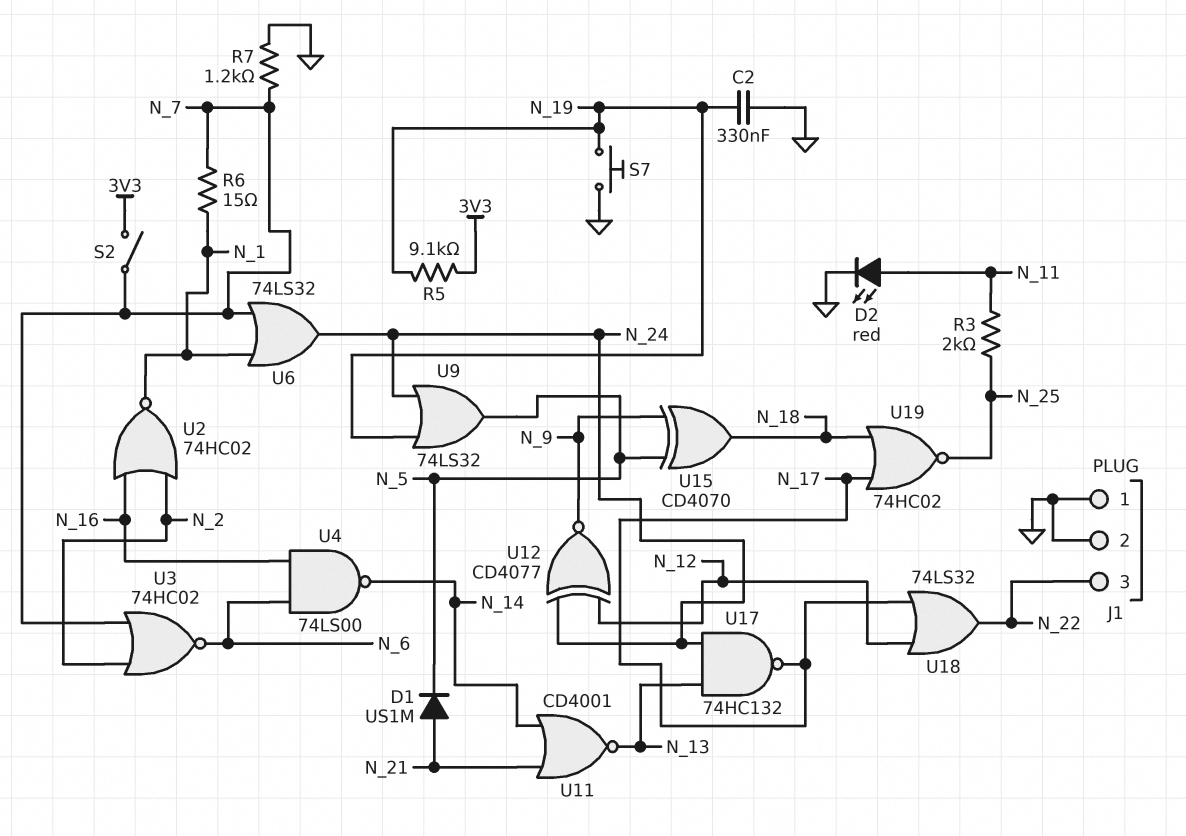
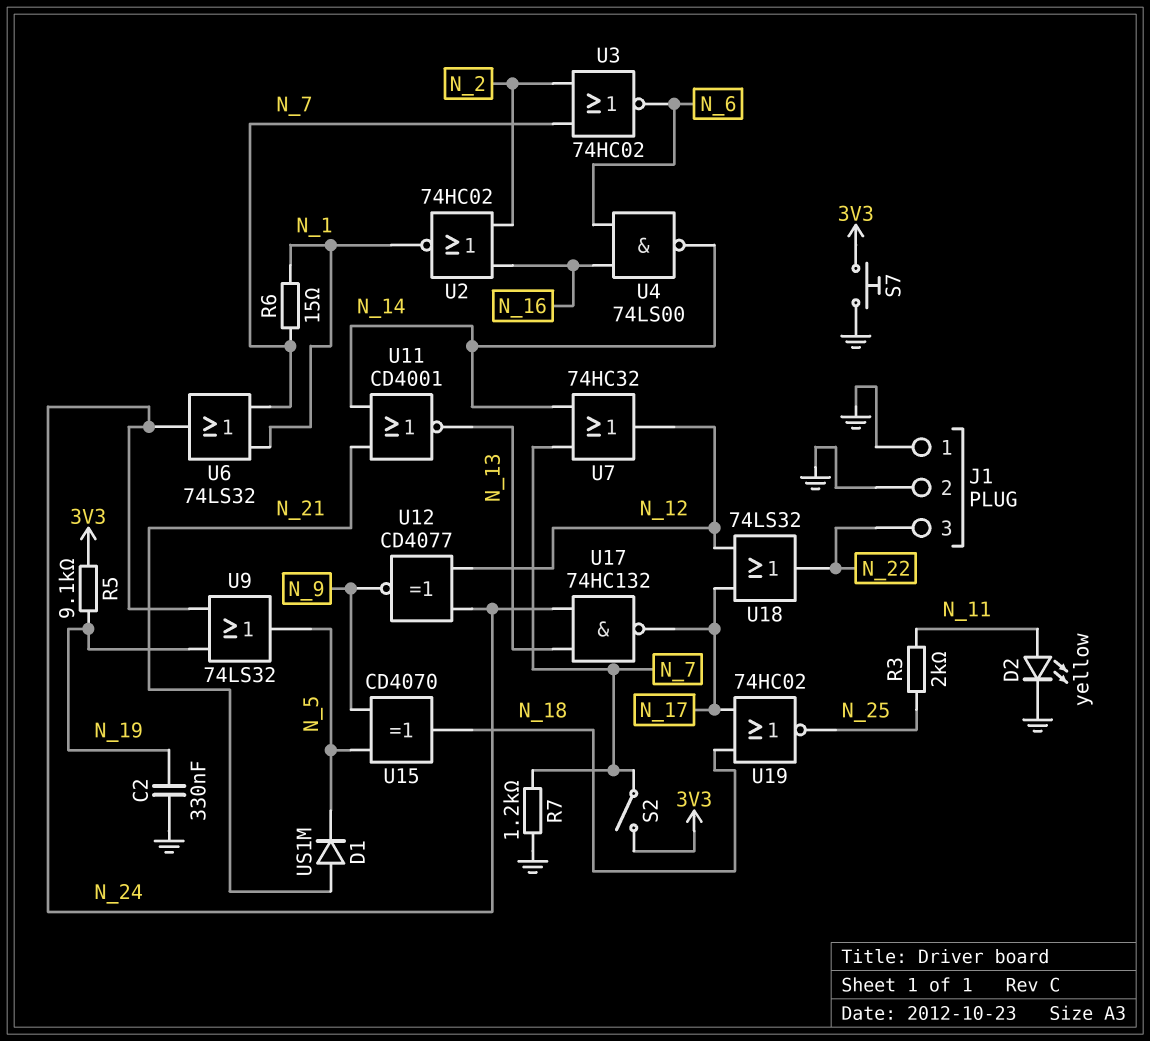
D2: LED red (A N_11, K GND) -> LED yellow (A N_11, K GND)
S7: button (GND, N_19) -> button (3V3, GND)
U7: none -> OR 74HC32 (in N_7, in N_14, out N_12)

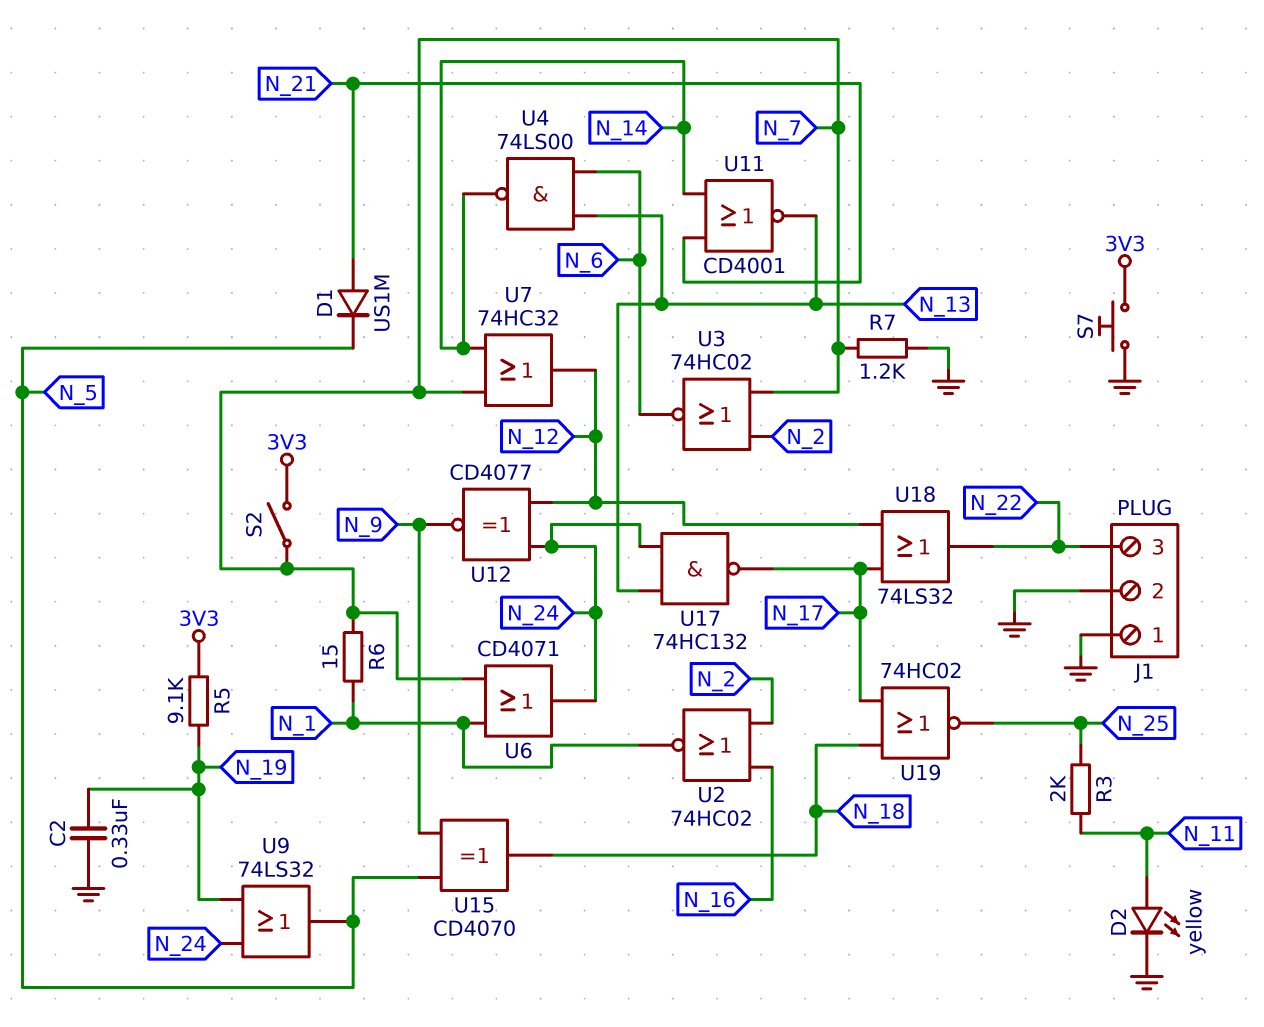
U4: NAND 74LS00 (in N_6, in N_16, out N_14) -> NAND 74LS00 (in N_6, in N_13, out N_14)
U6: OR 74LS32 (in N_1, in N_7, out N_24) -> OR CD4071 (in N_1, in N_7, out N_24)

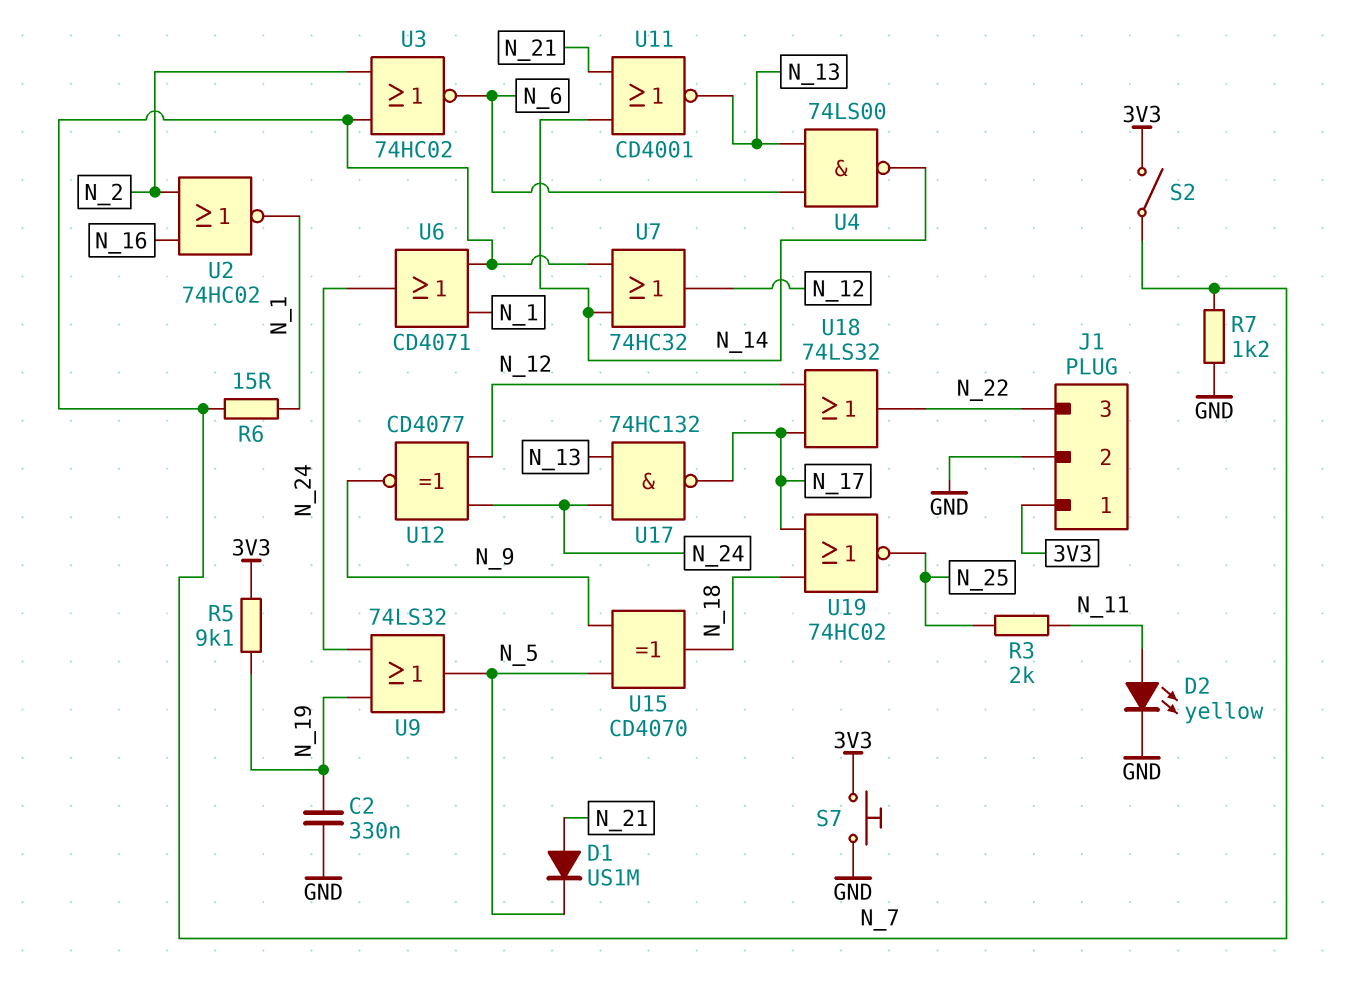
J1 pin 1: GND -> 3V3

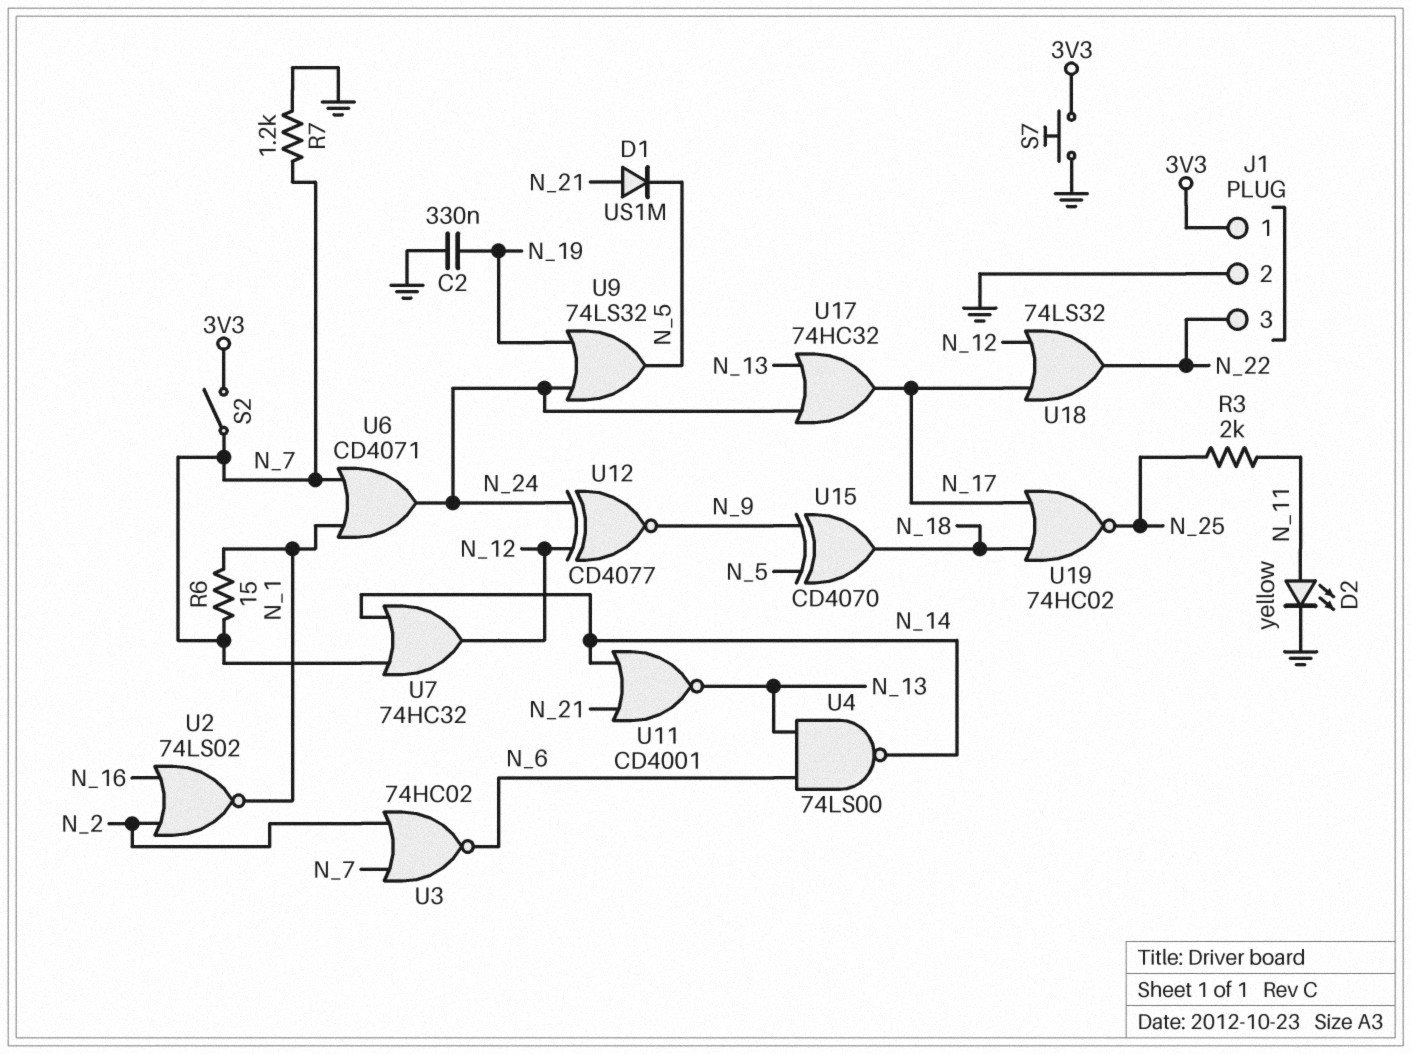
R5: 9.1k (3V3, N_19) -> none
U2: NOR 74HC02 (in N_2, in N_16, out N_1) -> NOR 74LS02 (in N_2, in N_16, out N_1)
U17: NAND 74HC132 (in N_13, in N_24, out N_17) -> OR 74HC32 (in N_13, in N_24, out N_17)

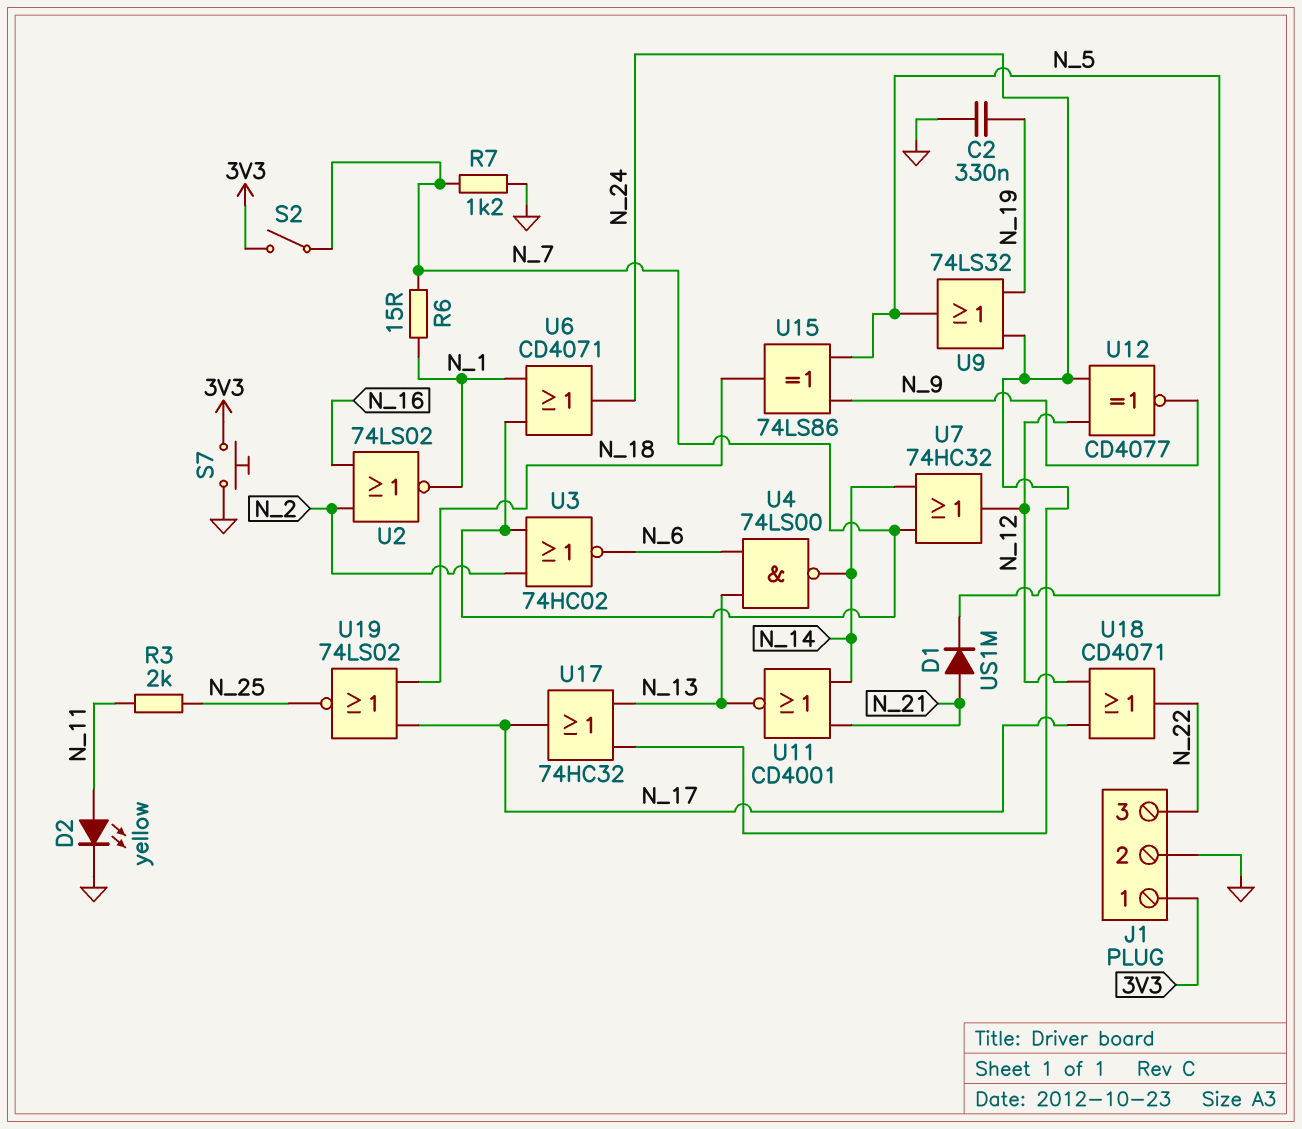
U15: XOR CD4070 (in N_5, in N_9, out N_18) -> XOR 74LS86 (in N_5, in N_9, out N_18)
U18: OR 74LS32 (in N_12, in N_17, out N_22) -> OR CD4071 (in N_12, in N_17, out N_22)
U19: NOR 74HC02 (in N_17, in N_18, out N_25) -> NOR 74LS02 (in N_17, in N_18, out N_25)

